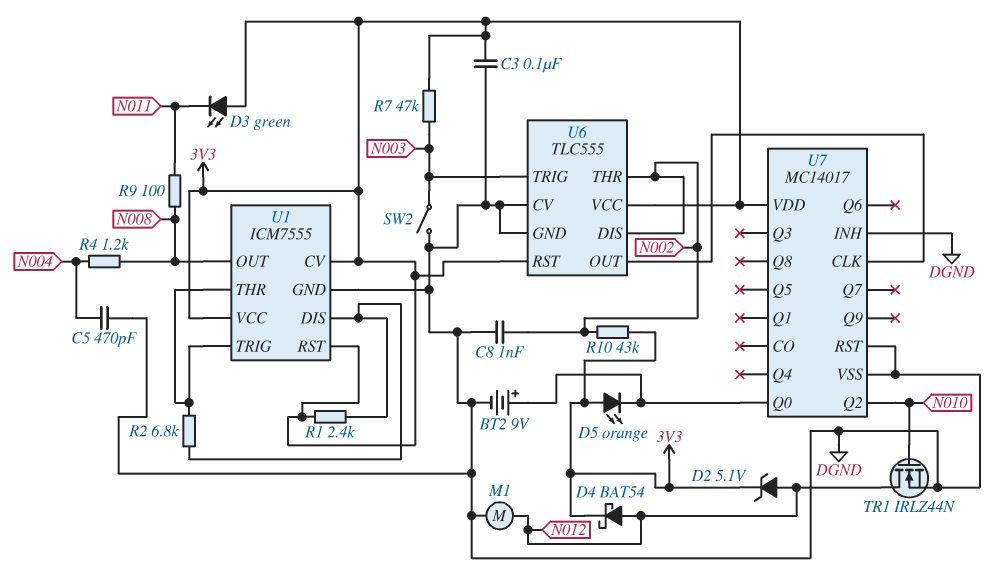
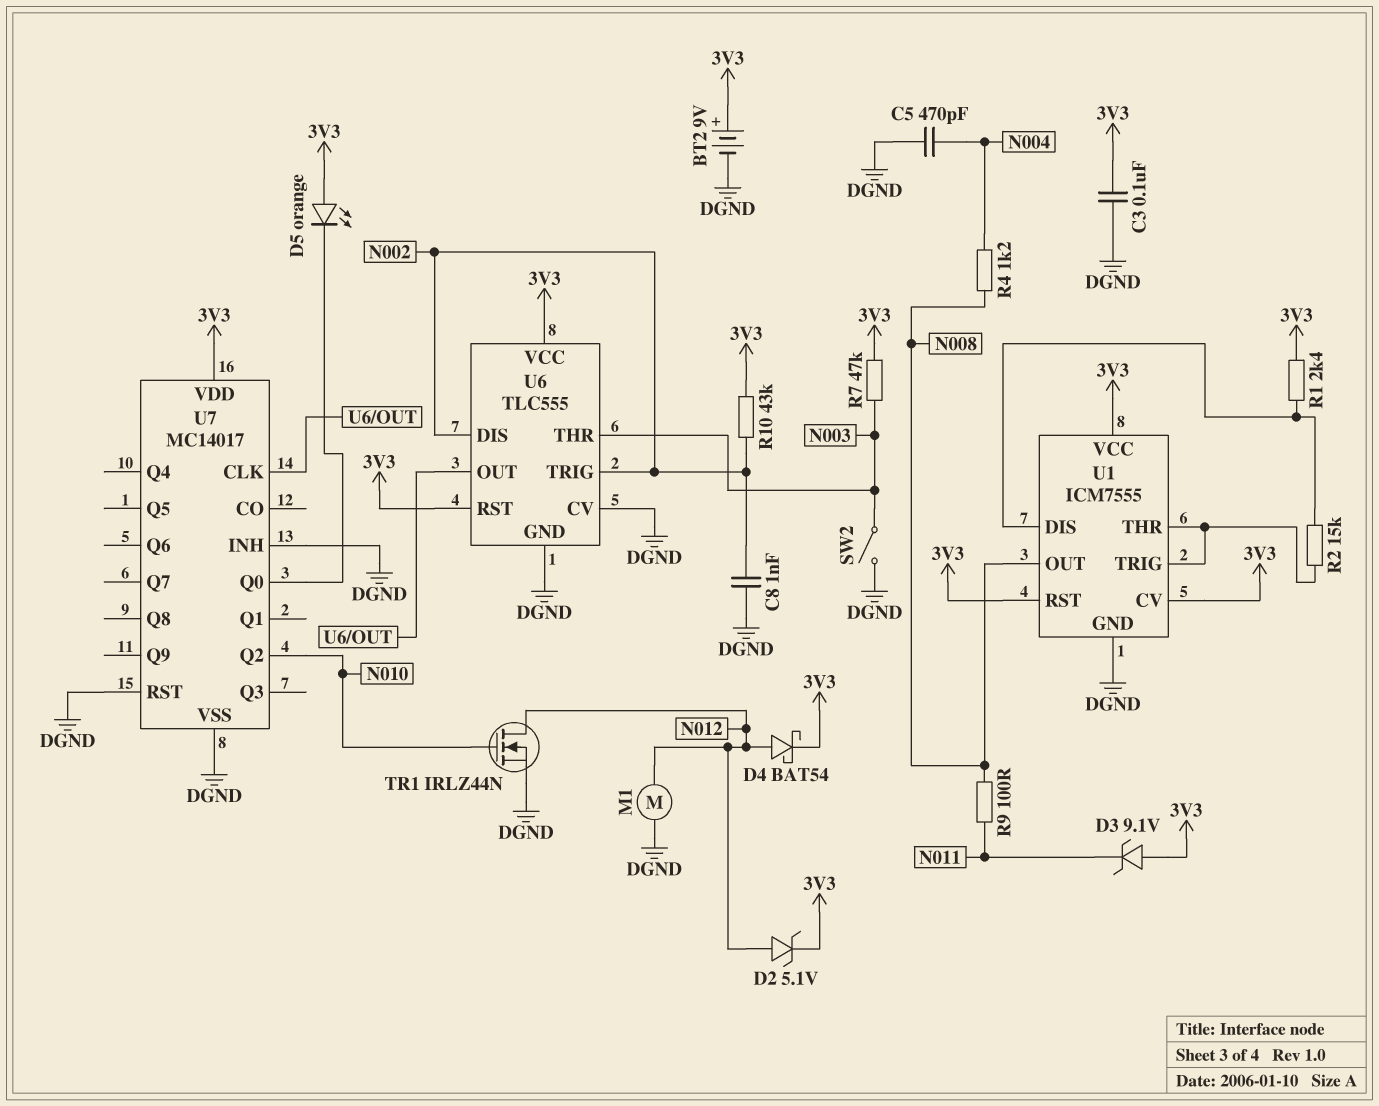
BT2: 9V (plus U7/Q0, minus DGND) -> 9V (plus 3V3, minus DGND)
D3: LED green (A 3V3, K N011) -> zener 9.1V (A 3V3, K N011)
R2: 6.8k (U1/DIS, U1/THR) -> 15k (U1/DIS, U1/THR)
U6 pin THR: N002 -> N003
U6 pin TRIG: N003 -> N002

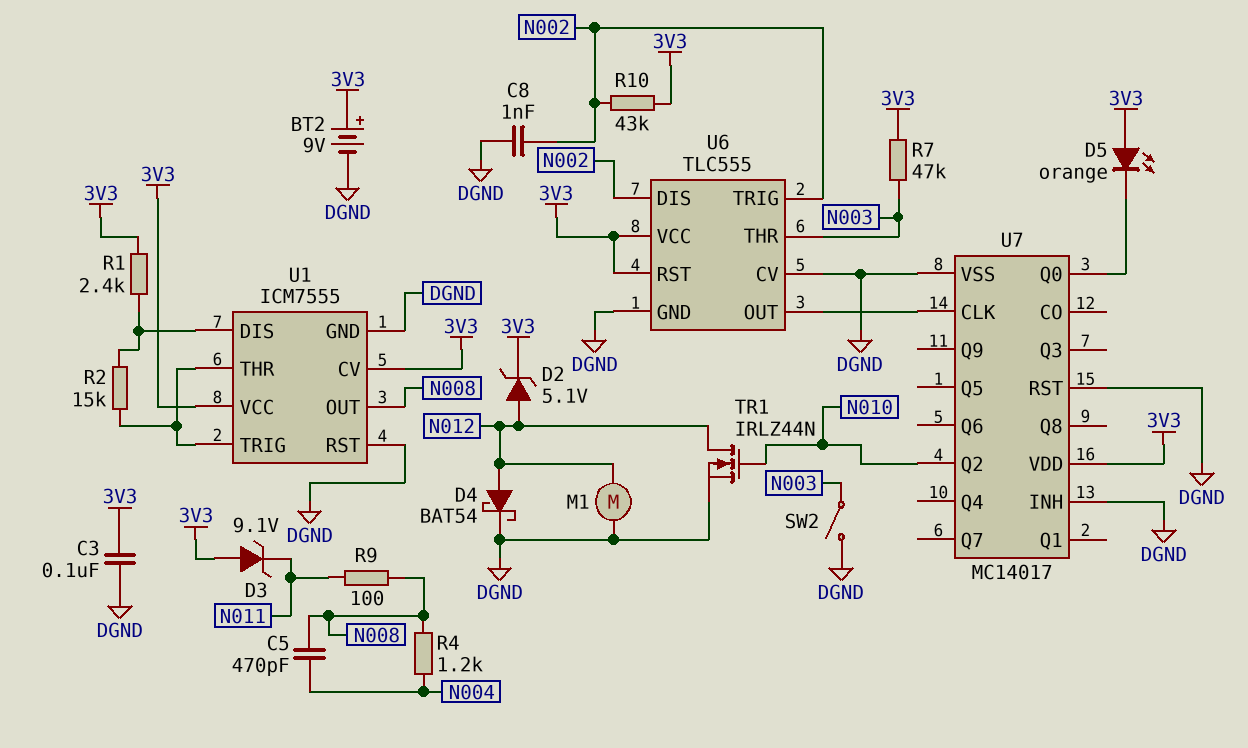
C5: 470pF (DGND, N004) -> 470pF (N004, N008)
D4: schottky BAT54 (A N012, K 3V3) -> schottky BAT54 (A N012, K DGND)
U1 pin RST: 3V3 -> DGND

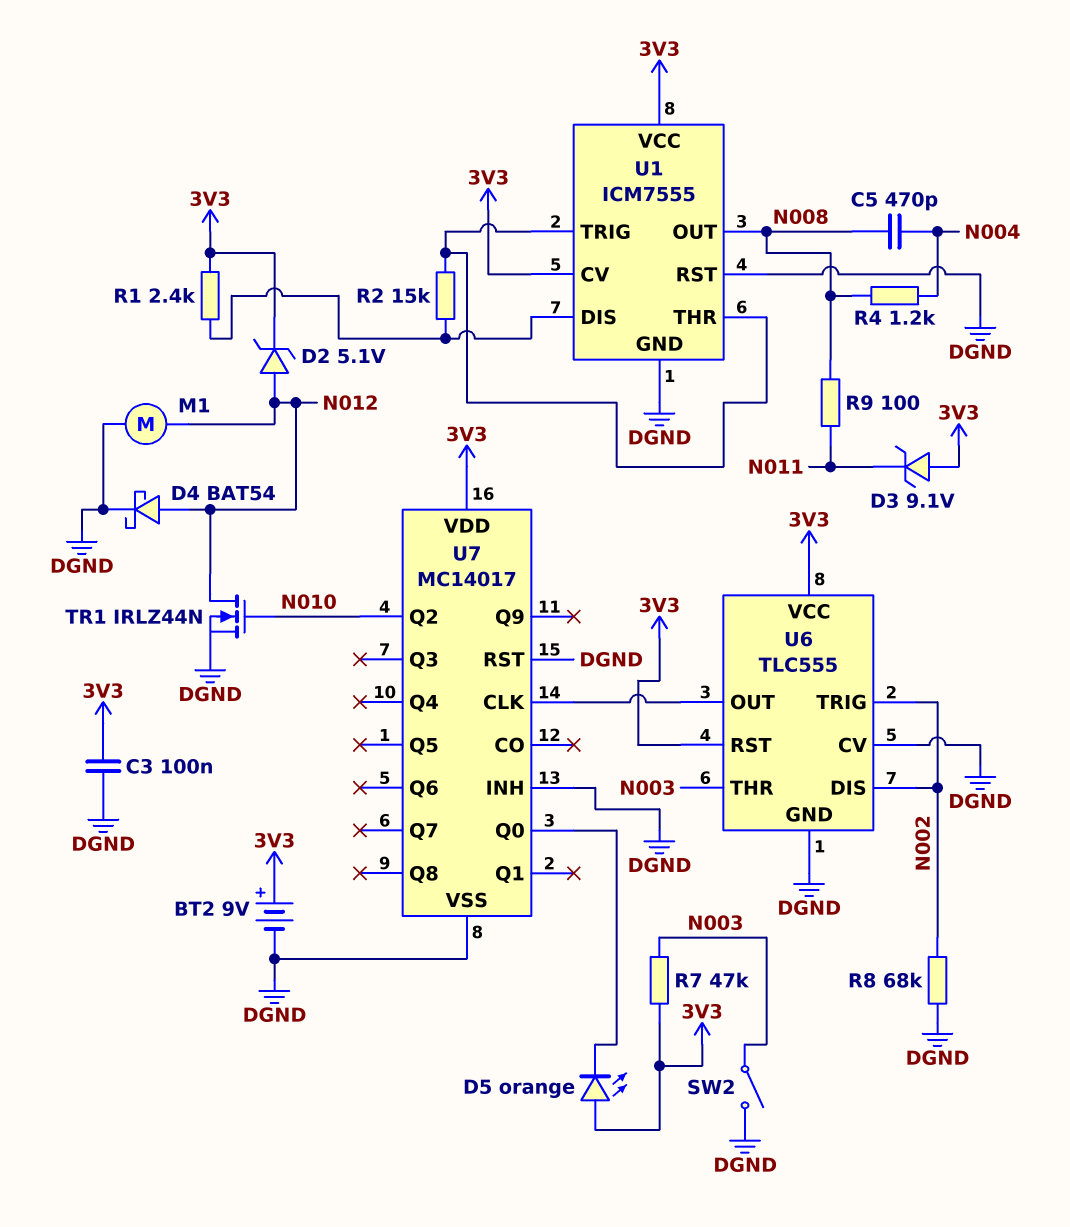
C8: 1nF (DGND, N002) -> none
R8: none -> 68k (DGND, N002)
R10: 43k (3V3, N002) -> none

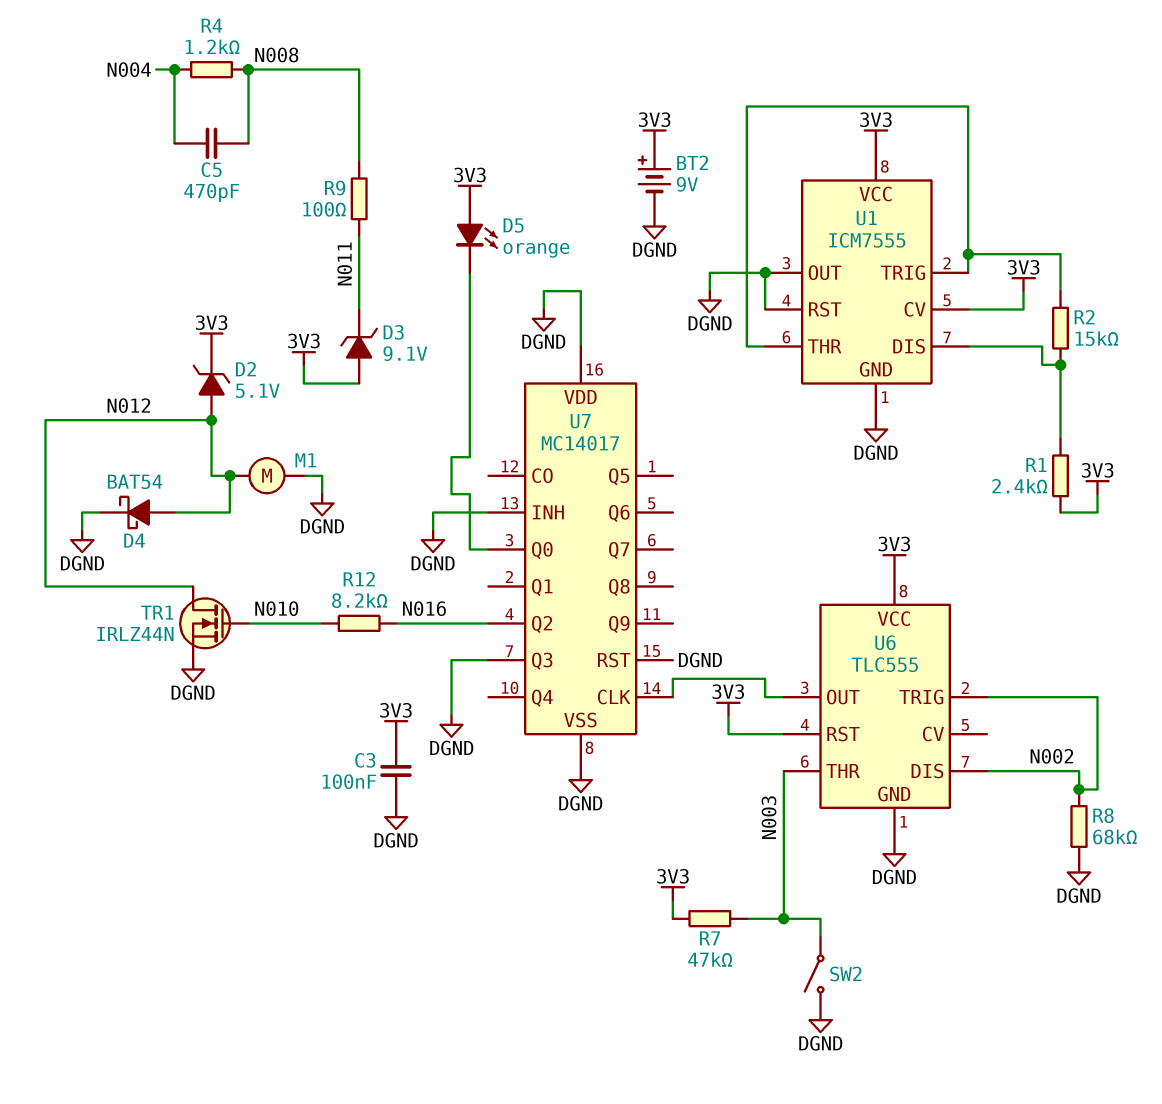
R12: none -> 8.2k (N010, N016)
U1 pin OUT: N008 -> DGND
U6 pin CV: DGND -> none
U7 pin Q2: N010 -> N016
U7 pin Q3: none -> DGND
U7 pin VDD: 3V3 -> DGND

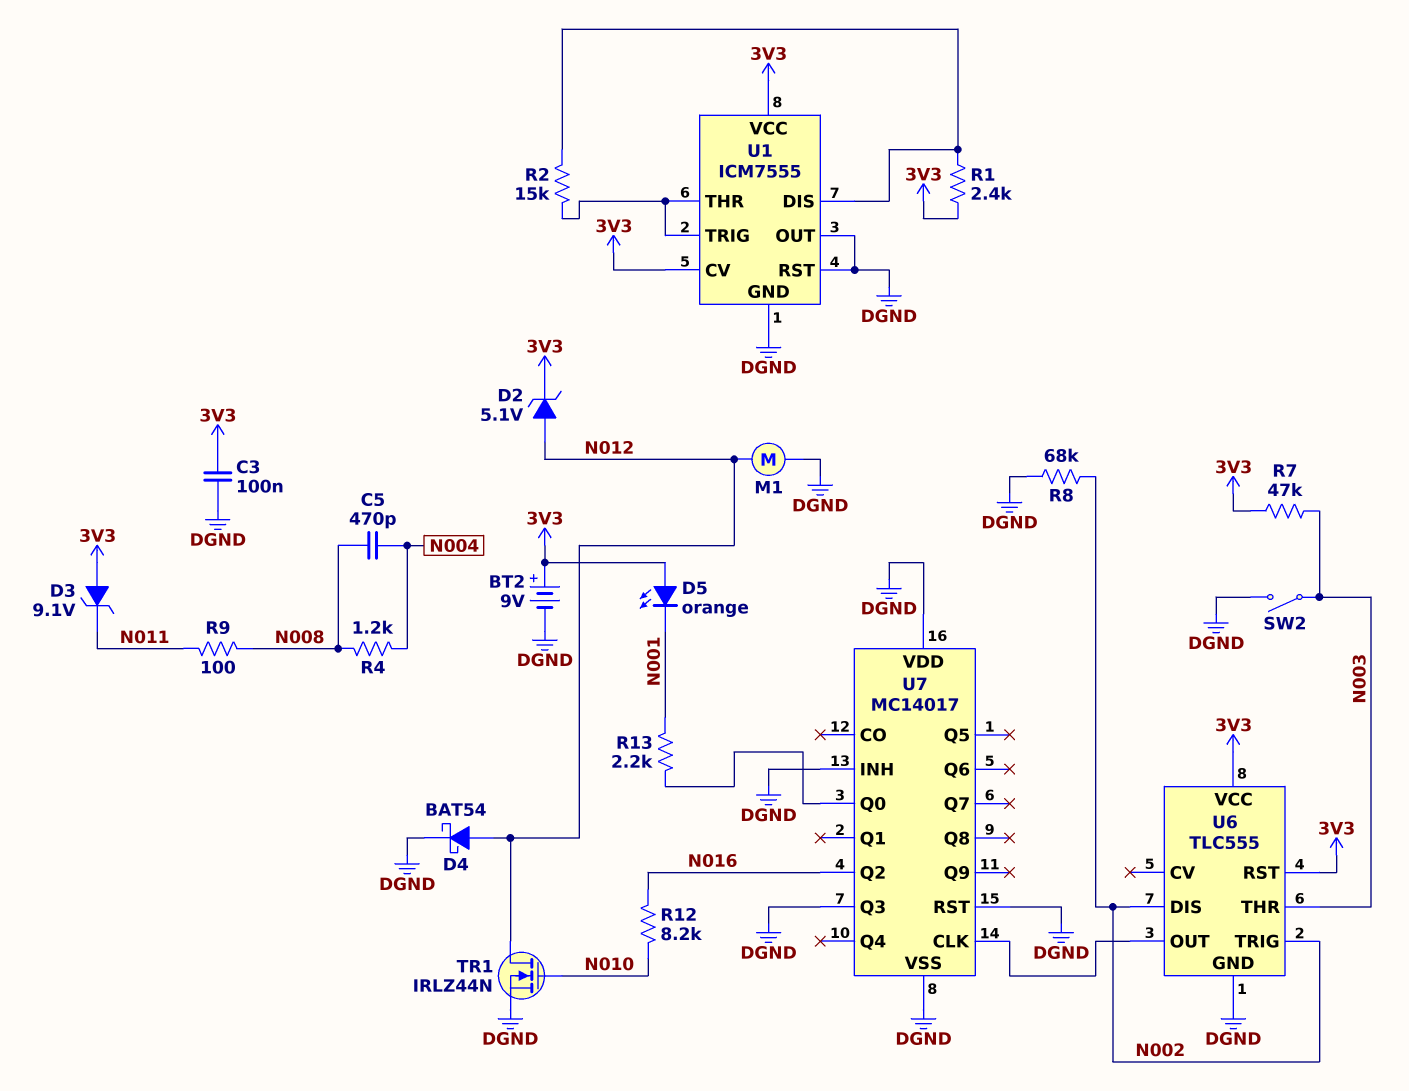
D5: LED orange (A 3V3, K U7/Q0) -> LED orange (A 3V3, K N001)
R13: none -> 2.2k (N001, U7/Q0)

